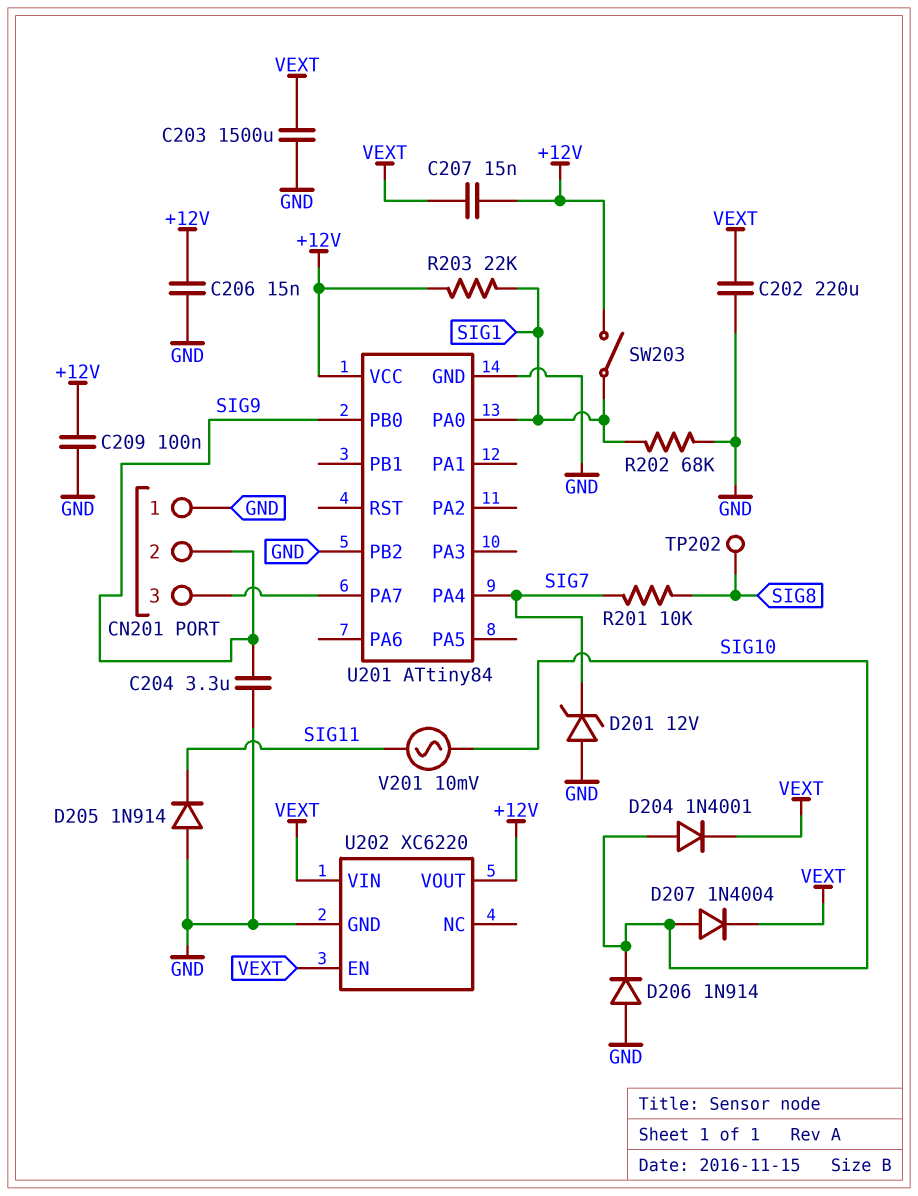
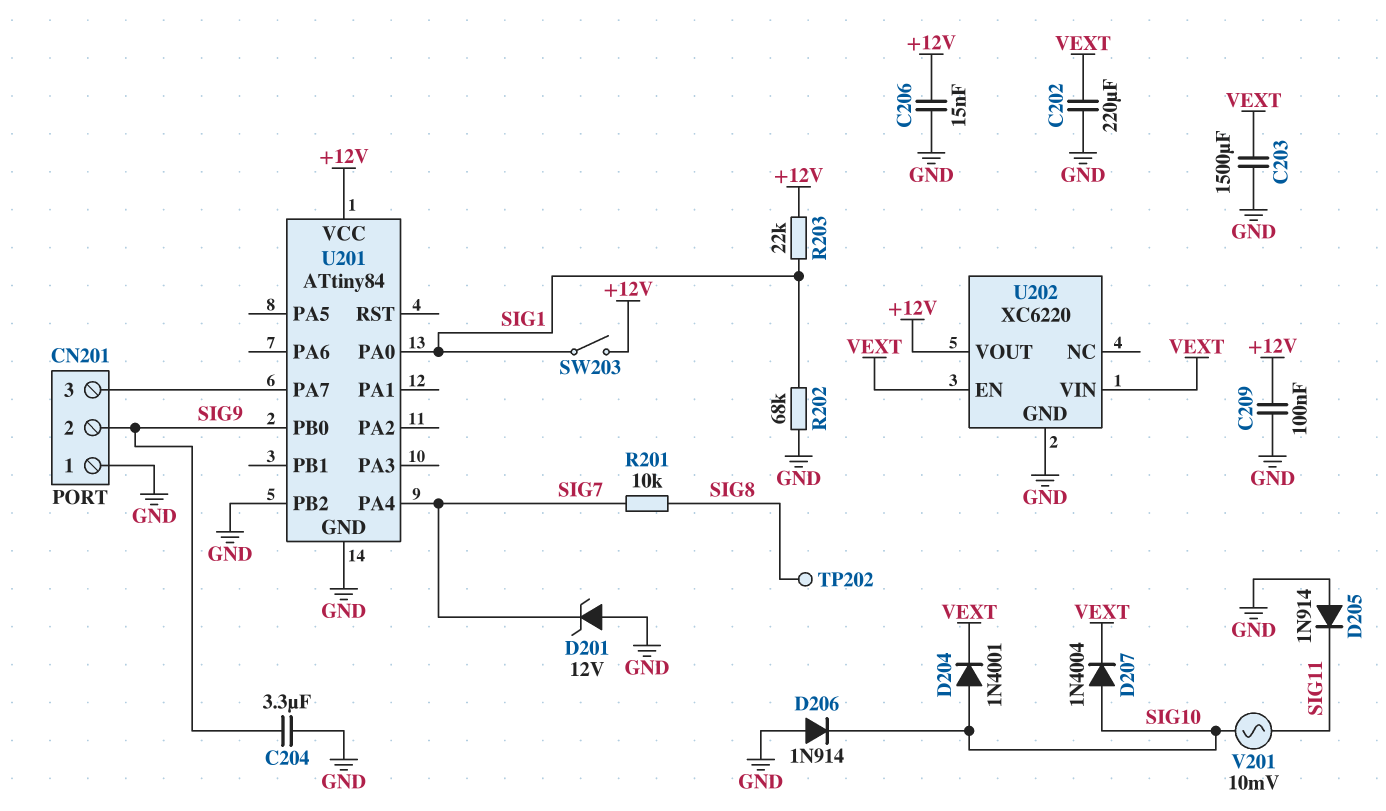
C207: 15nF (+12V, VEXT) -> none

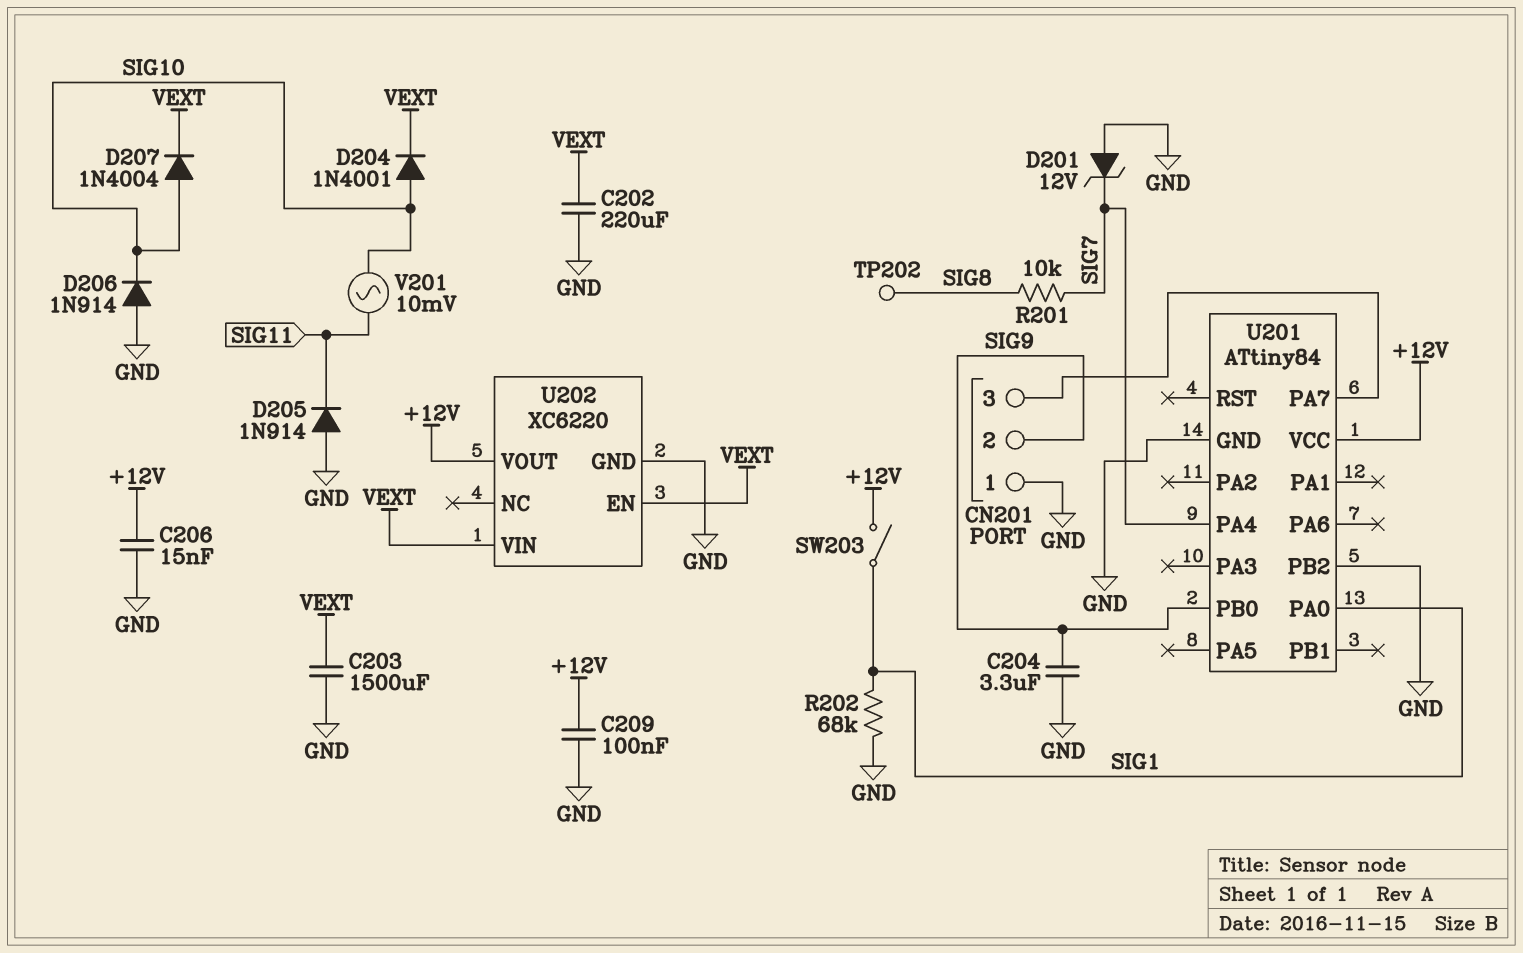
R203: 22k (+12V, SIG1) -> none

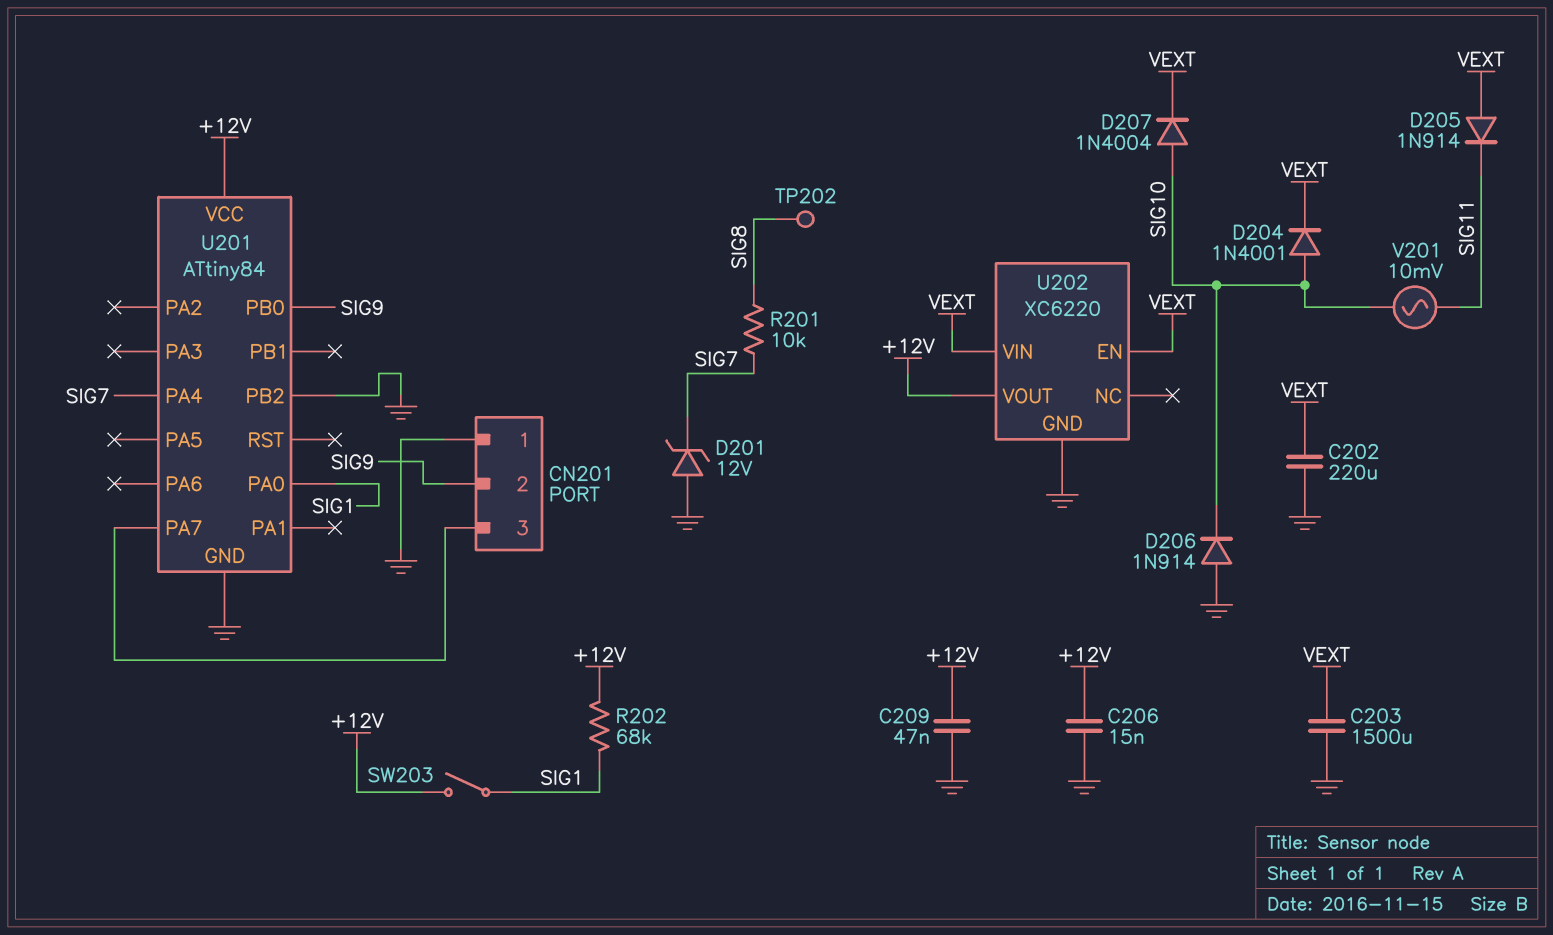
C204: 3.3uF (GND, SIG9) -> none
C209: 100nF (+12V, GND) -> 47nF (+12V, GND)
D205: diode 1N914 (A GND, K SIG11) -> diode 1N914 (A VEXT, K SIG11)
R202: 68k (GND, SIG1) -> 68k (+12V, SIG1)

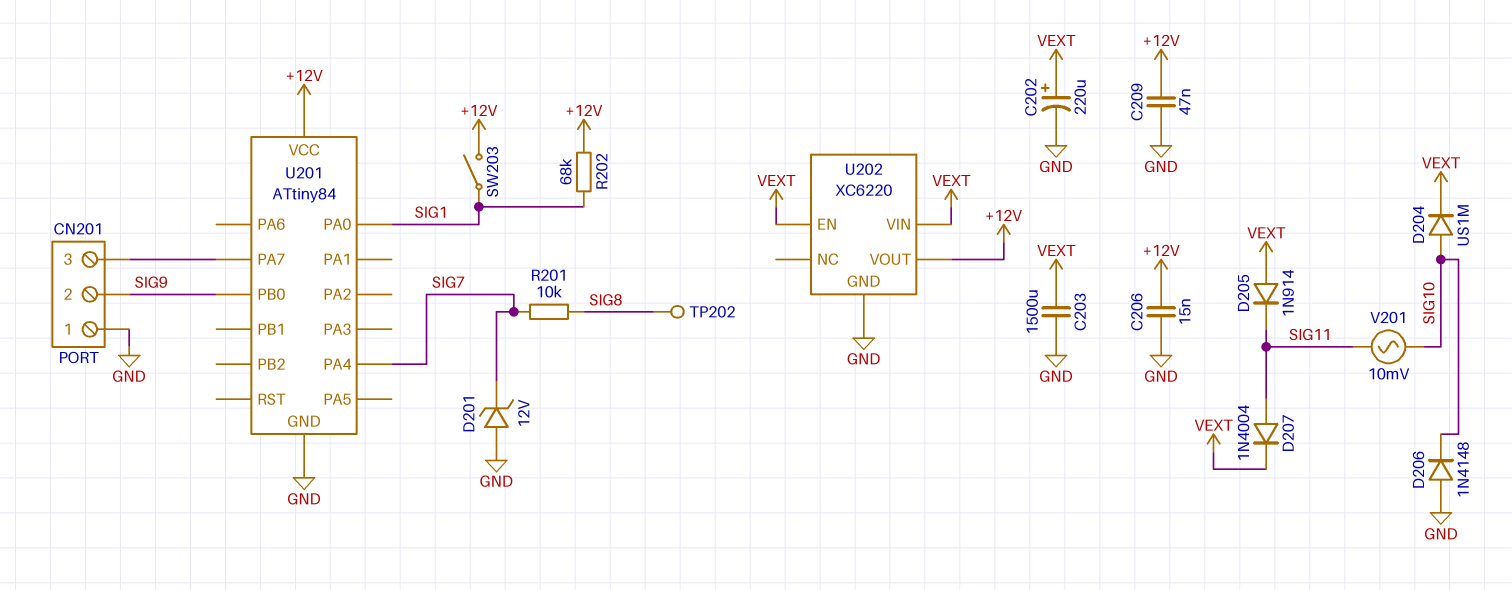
C202: 220uF (GND, VEXT) -> 220uF (plus VEXT, minus GND)
D204: diode 1N4001 (A SIG10, K VEXT) -> diode US1M (A SIG10, K VEXT)
D206: diode 1N914 (A GND, K SIG10) -> diode 1N4148 (A GND, K SIG10)
D207: diode 1N4004 (A SIG10, K VEXT) -> diode 1N4004 (A SIG11, K VEXT)
U201 pin PB2: GND -> none

